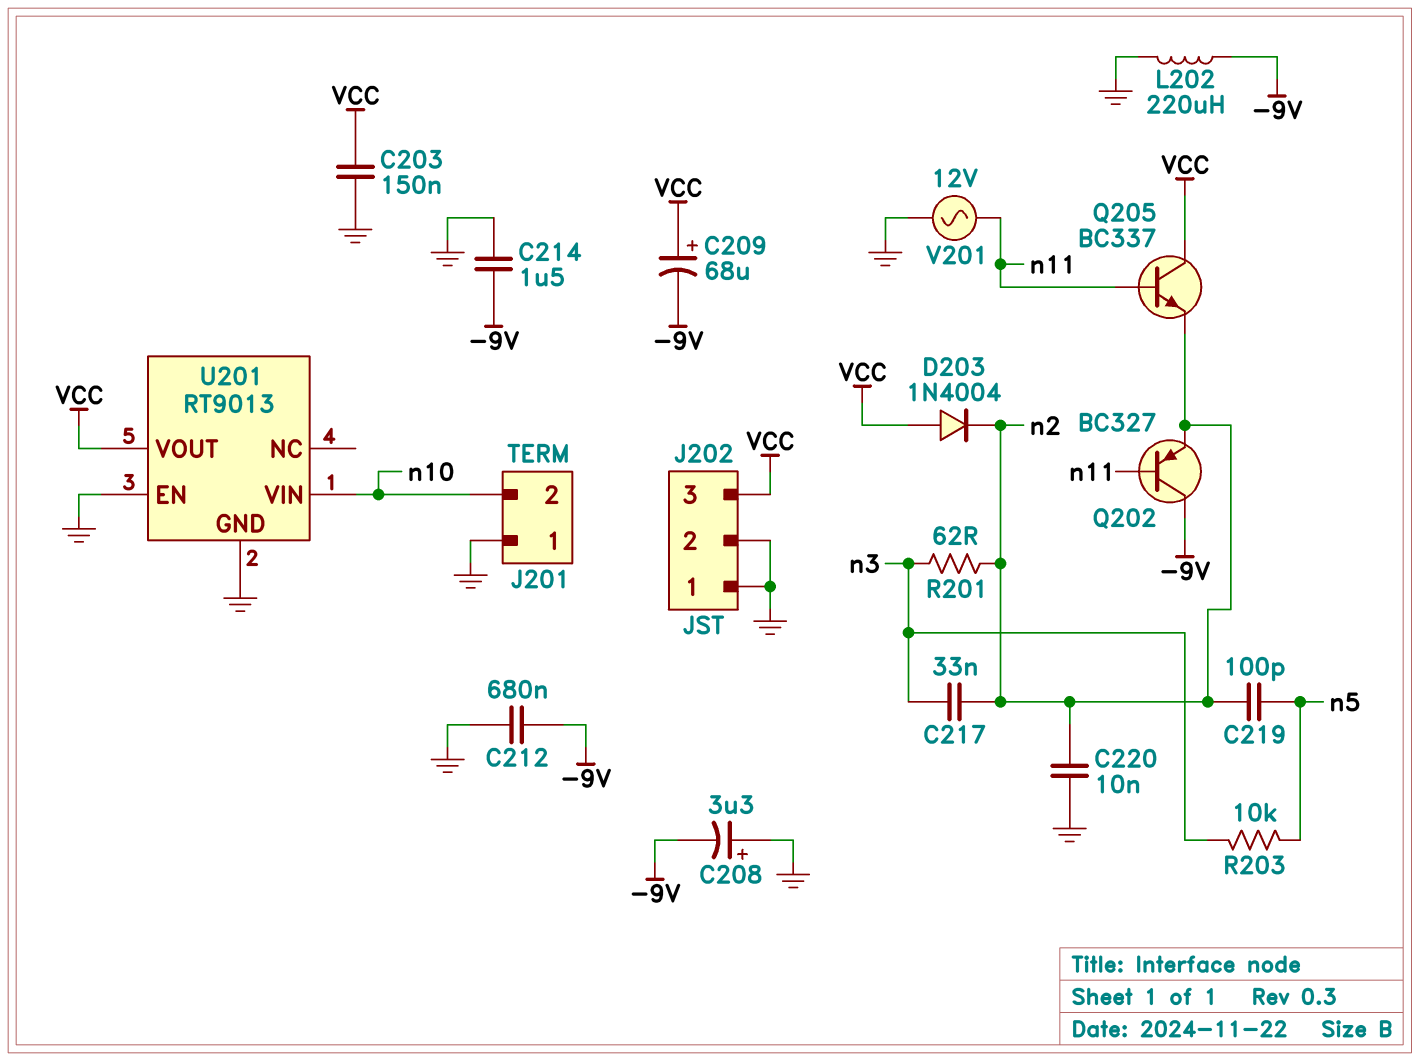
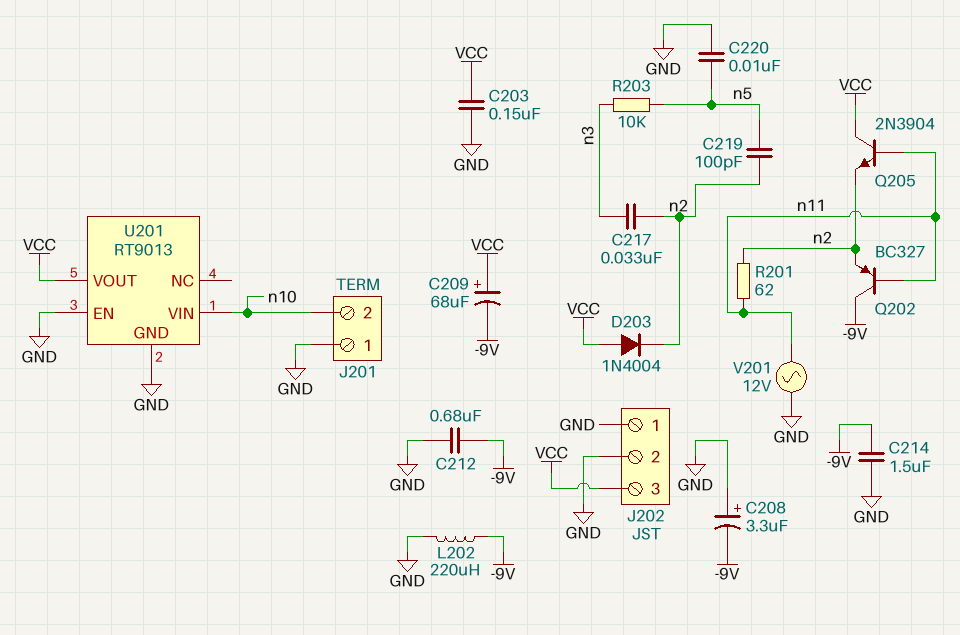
C220: 10nF (GND, n2) -> 10nF (GND, n5)
Q205: NPN BC337 (B n11, C VCC, E n2) -> NPN 2N3904 (B n11, C VCC, E n2)
R201: 62 (n2, n3) -> 62 (n2, n11)

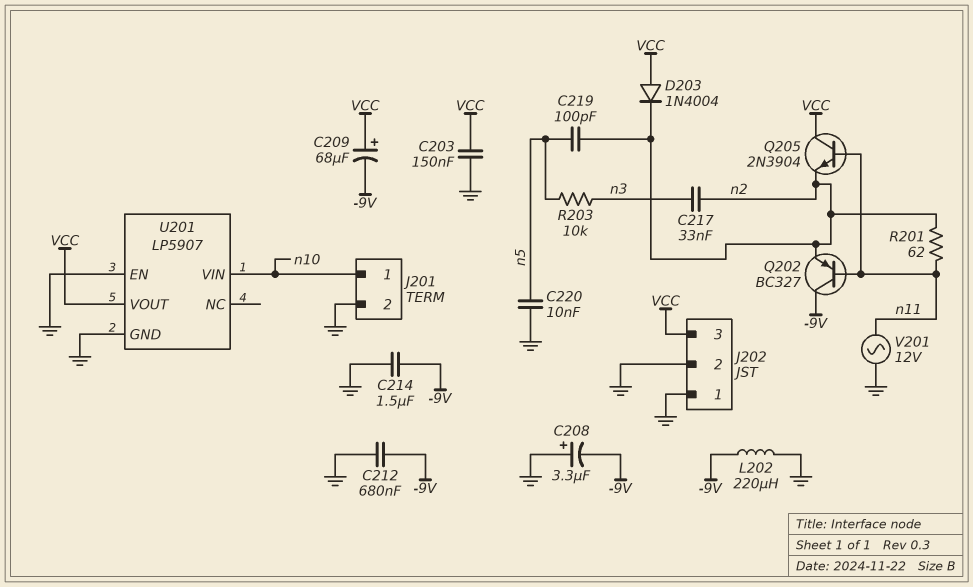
J201 pin 1: GND -> n10
J201 pin 2: n10 -> GND
U201: RT9013 -> LP5907

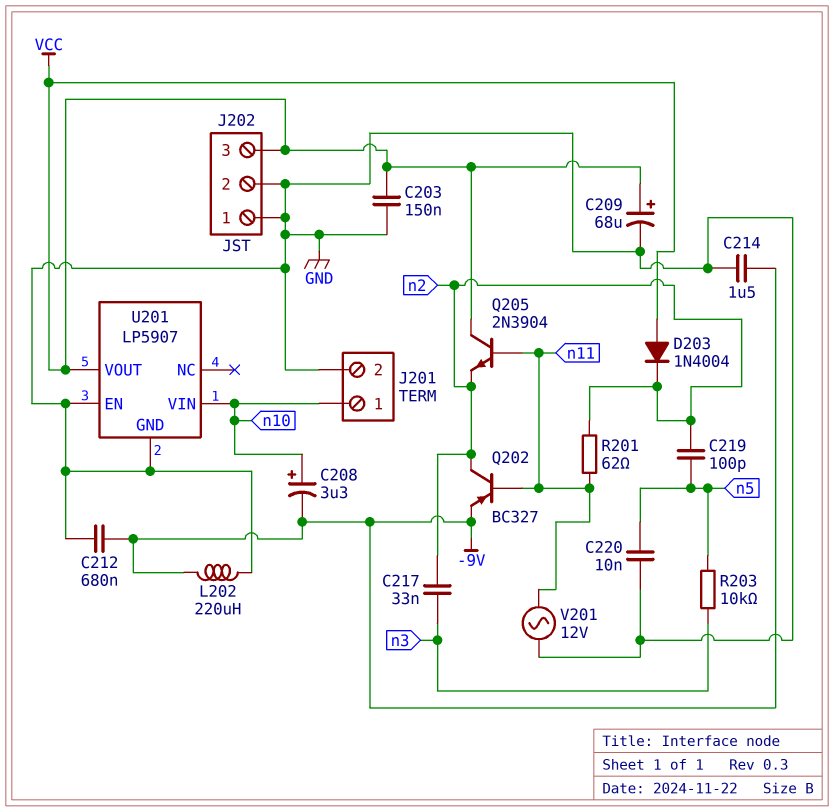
C208: 3.3uF (plus GND, minus -9V) -> 3.3uF (plus n10, minus -9V)
C209: 68uF (plus VCC, minus -9V) -> 68uF (plus VCC, minus GND)
Q202: PNP BC327 (B n11, C -9V, E n2) -> PNP BC327 (B n11, C n2, E -9V)

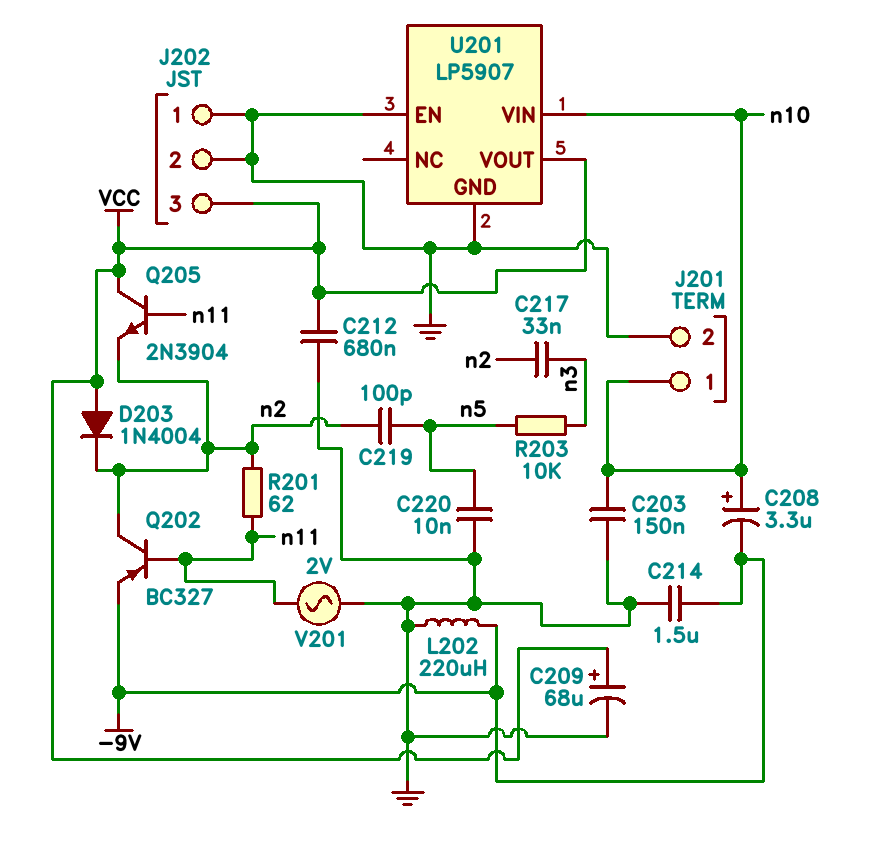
C203: 150nF (GND, VCC) -> 150nF (GND, n10)
C212: 680nF (-9V, GND) -> 680nF (GND, VCC)
V201: AC 12V (GND, n11) -> AC 2V (GND, n11)

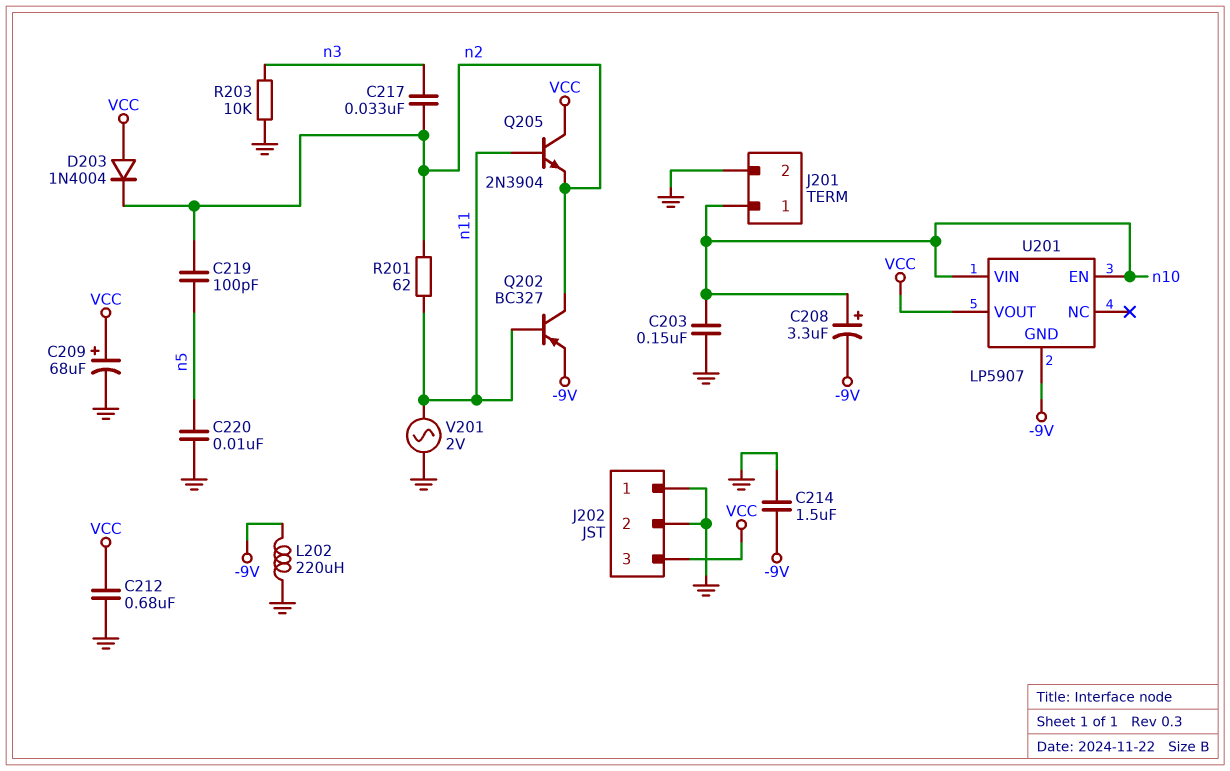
R203: 10k (n3, n5) -> 10k (GND, n3)
U201 pin EN: GND -> n10
U201 pin GND: GND -> -9V

